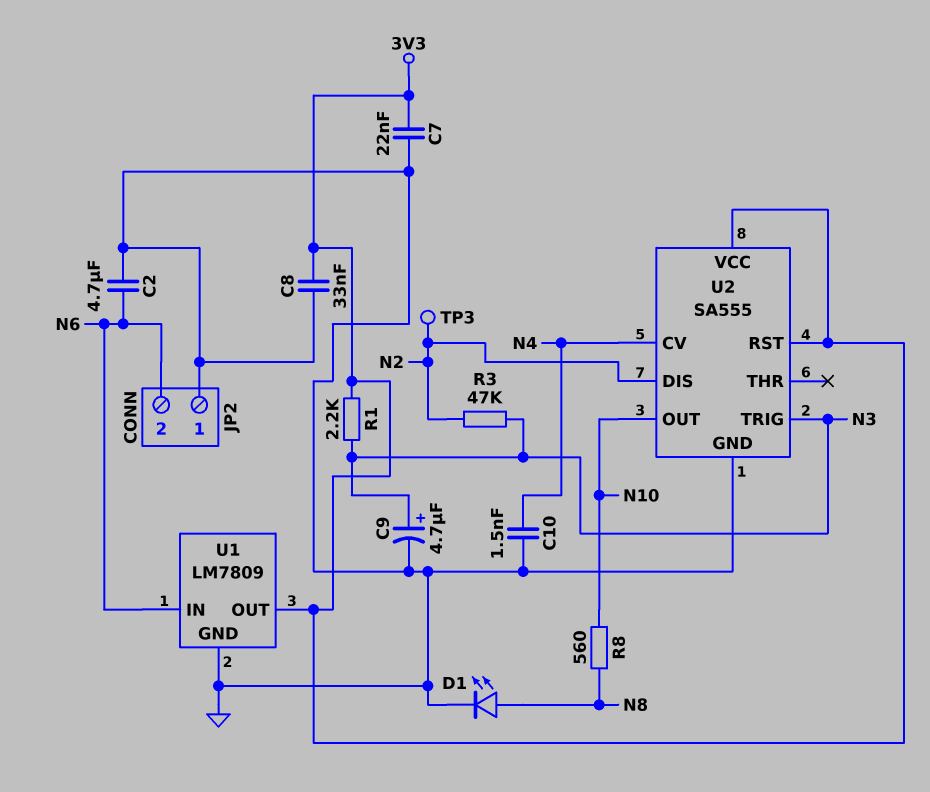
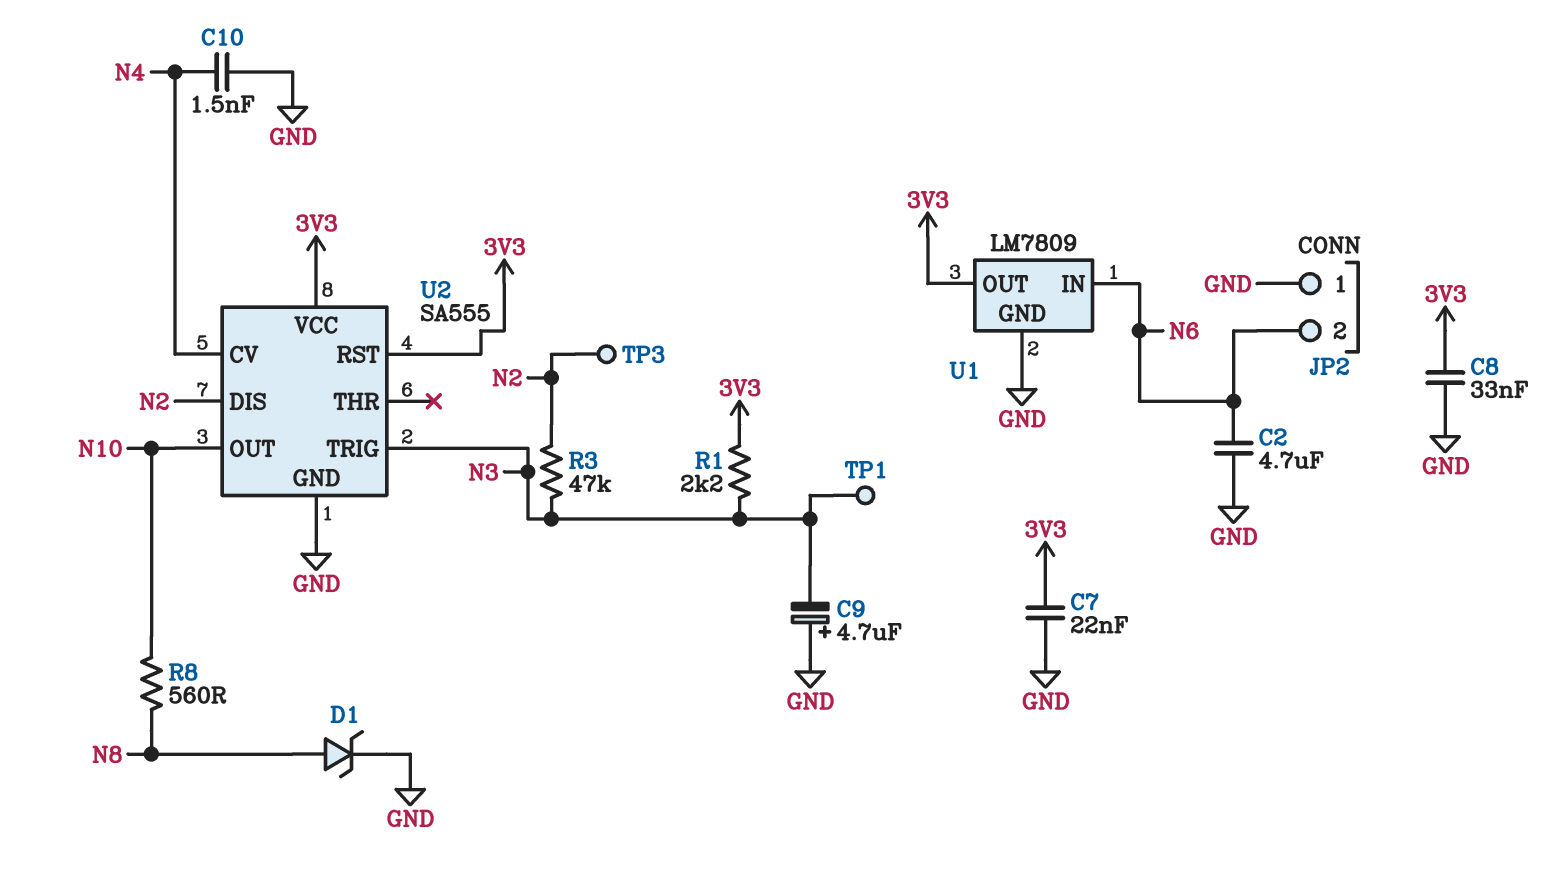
C9: 4.7uF (plus N3, minus GND) -> 4.7uF (plus GND, minus N3)
D1: LED (A N8, K GND) -> zener (A N8, K GND)
TP1: none -> test point (N3)

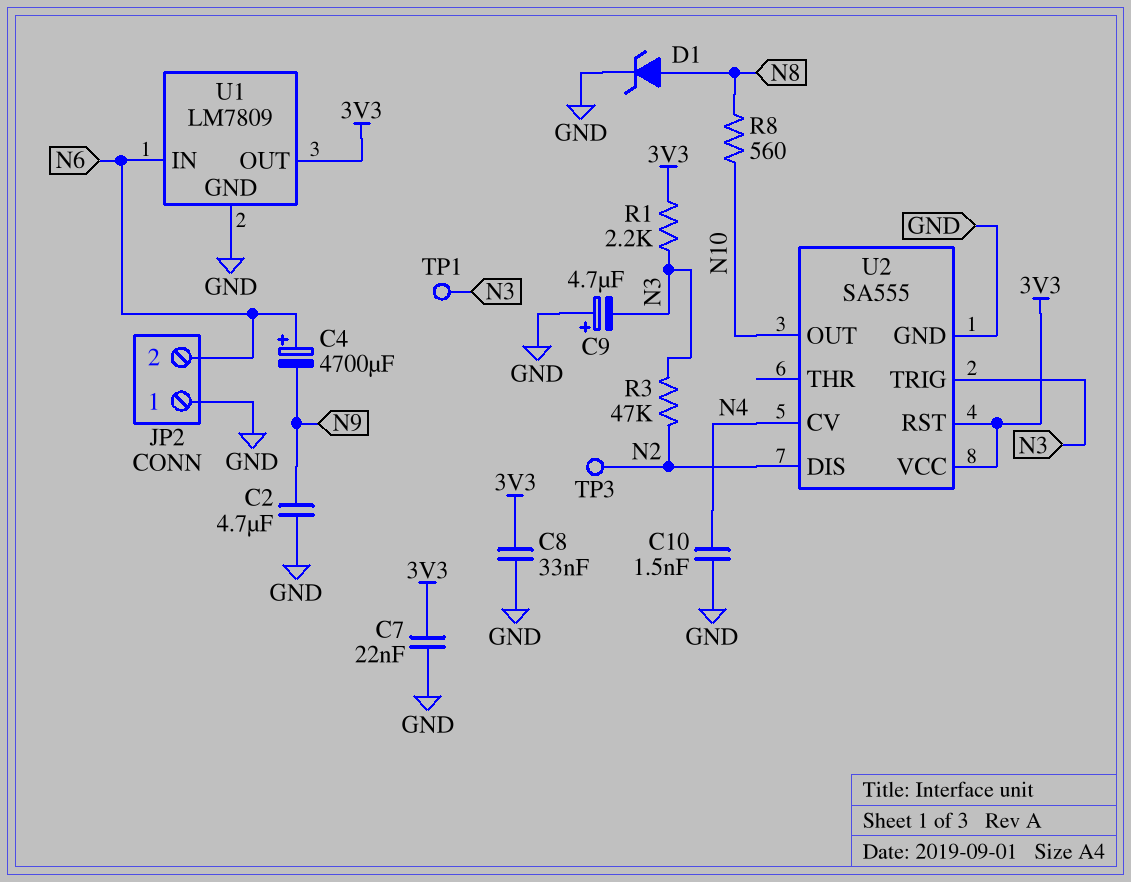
C2: 4.7uF (GND, N6) -> 4.7uF (GND, N9)
C4: none -> 4700uF (plus N6, minus N9)

